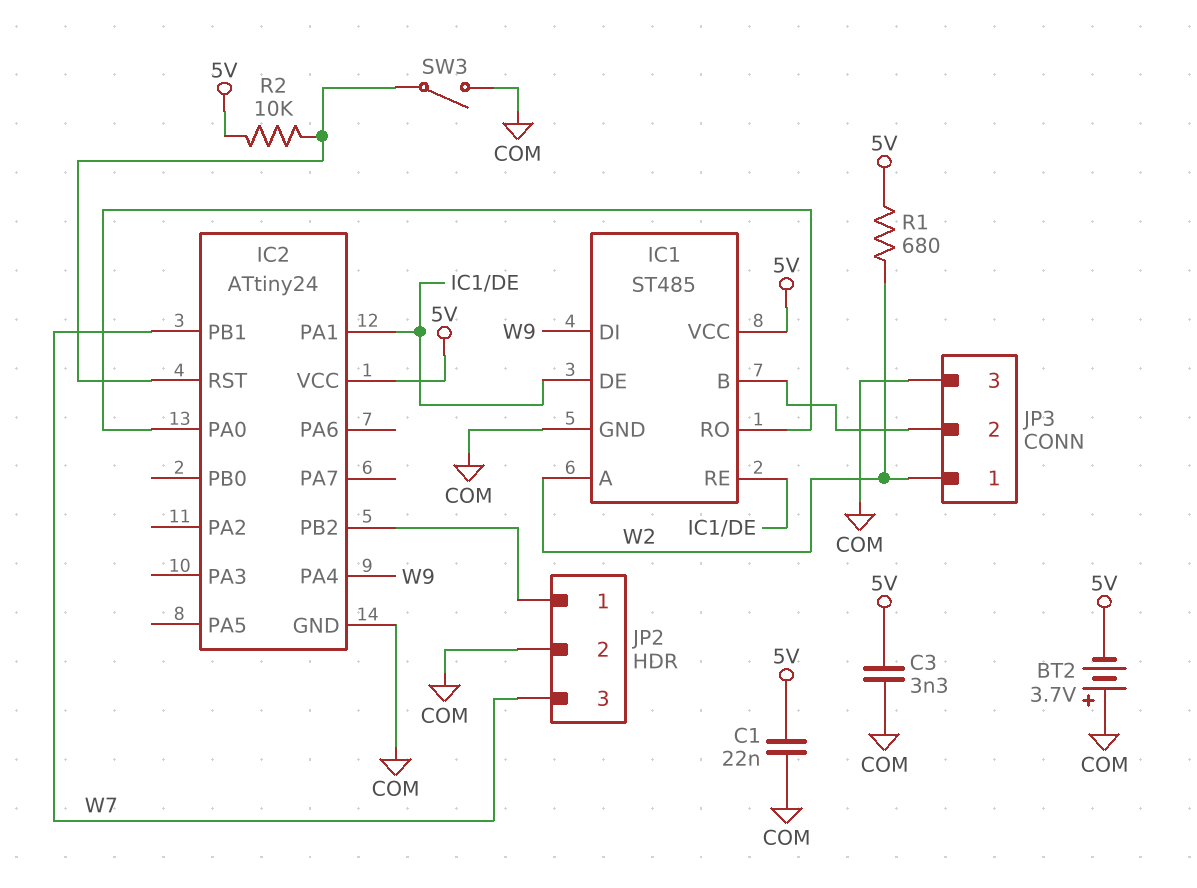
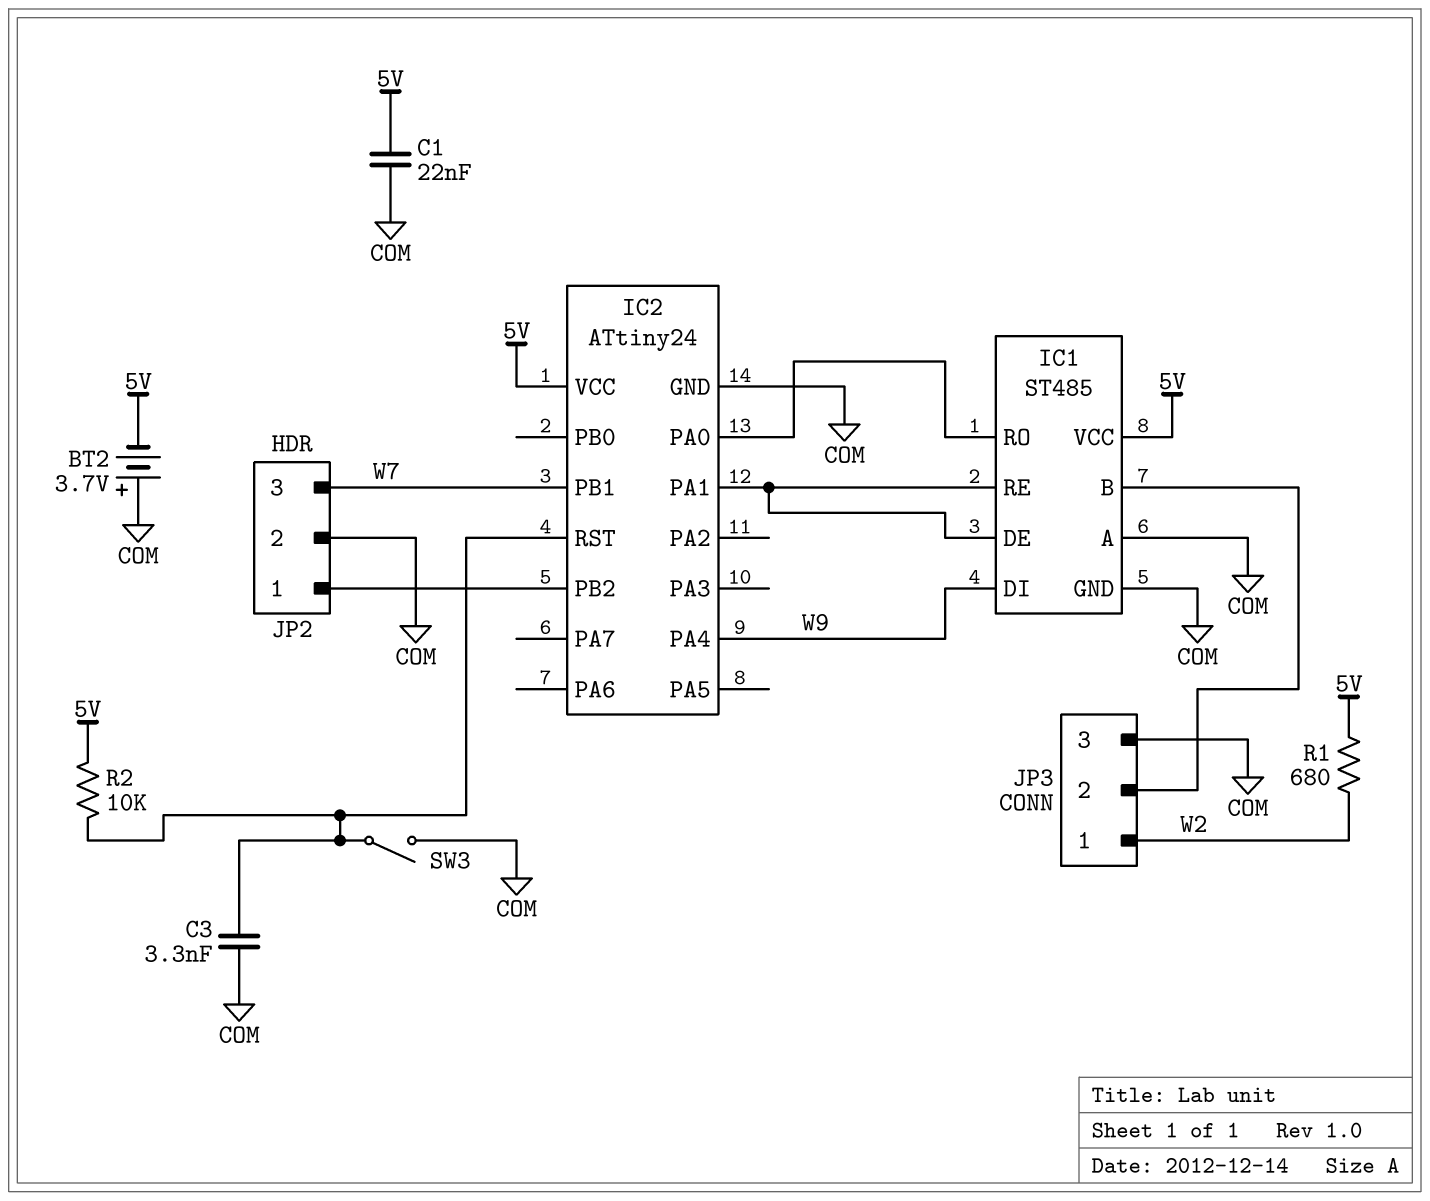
C3: 3.3nF (5V, COM) -> 3.3nF (COM, IC2/RST)
IC1 pin A: W2 -> COM

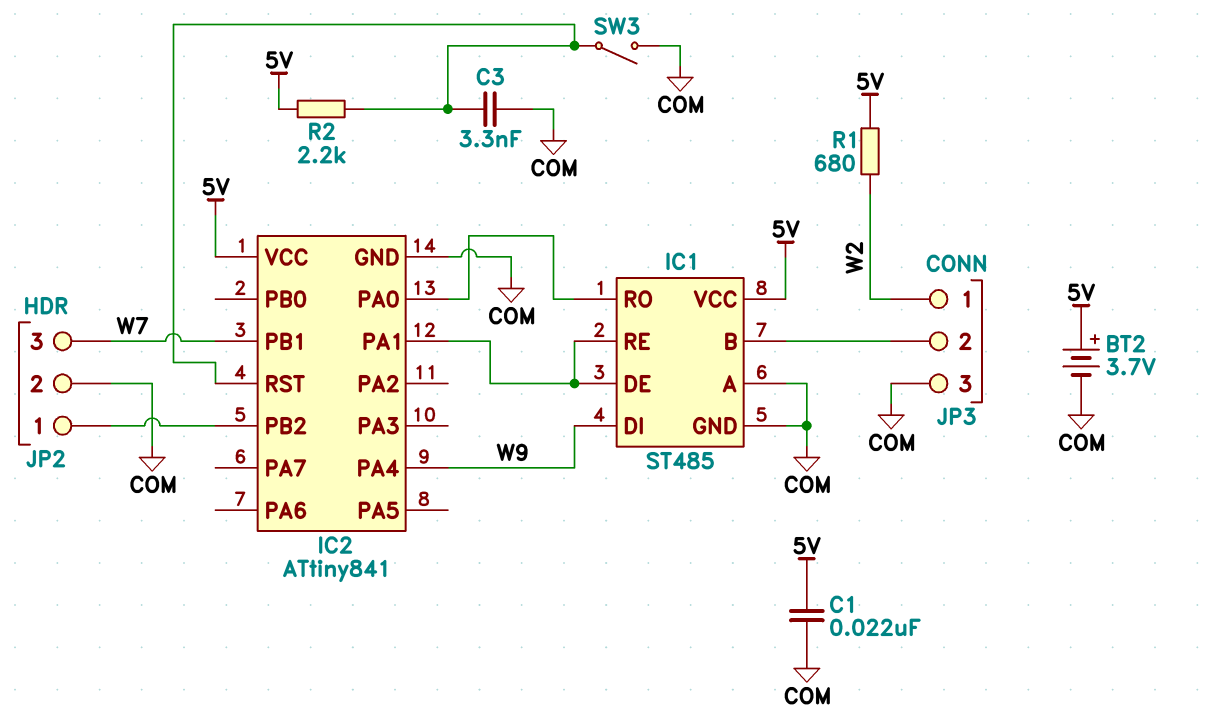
BT2: 3.7V (plus COM, minus 5V) -> 3.7V (plus 5V, minus COM)
IC2: ATtiny24 -> ATtiny841
R2: 10k (5V, IC2/RST) -> 2.2k (5V, IC2/RST)

